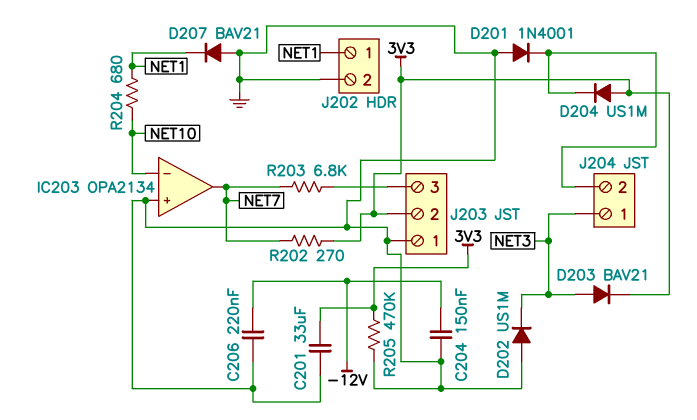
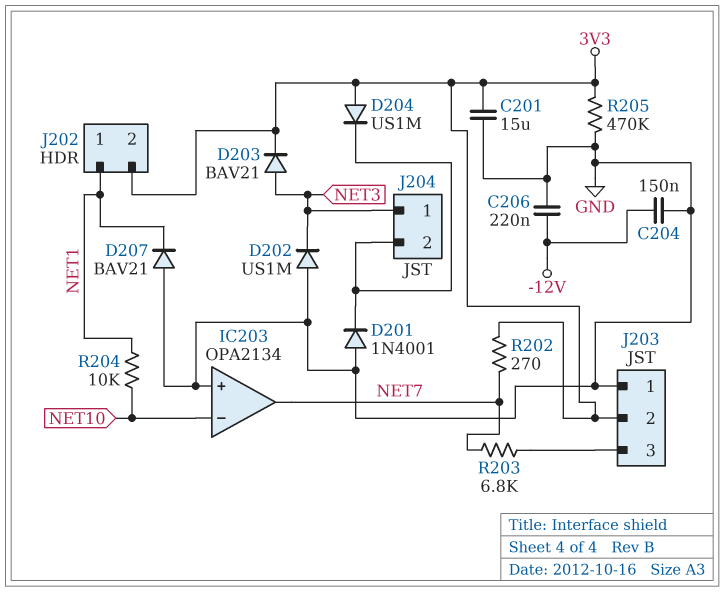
C201: 33uF (3V3, GND) -> 15uF (3V3, GND)
J202 pin 2: GND -> 3V3
R204: 680 (NET1, NET10) -> 10k (NET1, NET10)

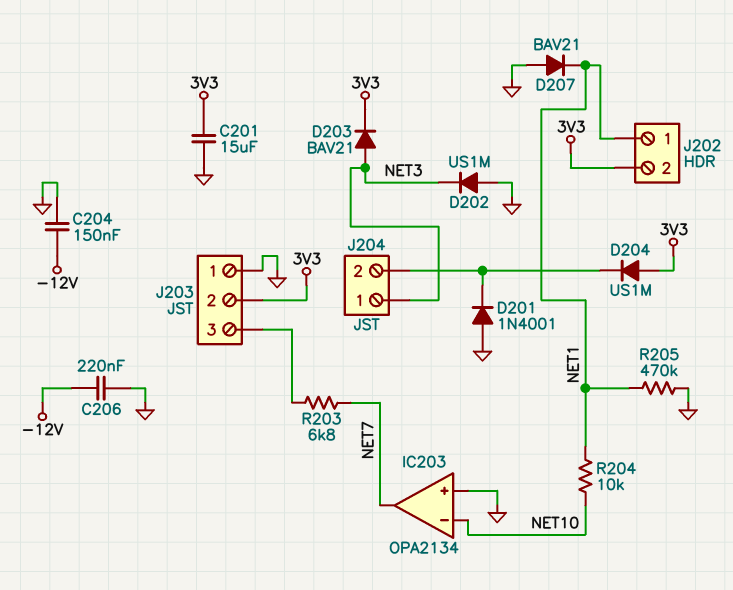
R202: 270 (3V3, NET7) -> none
R205: 470k (3V3, GND) -> 470k (GND, NET1)

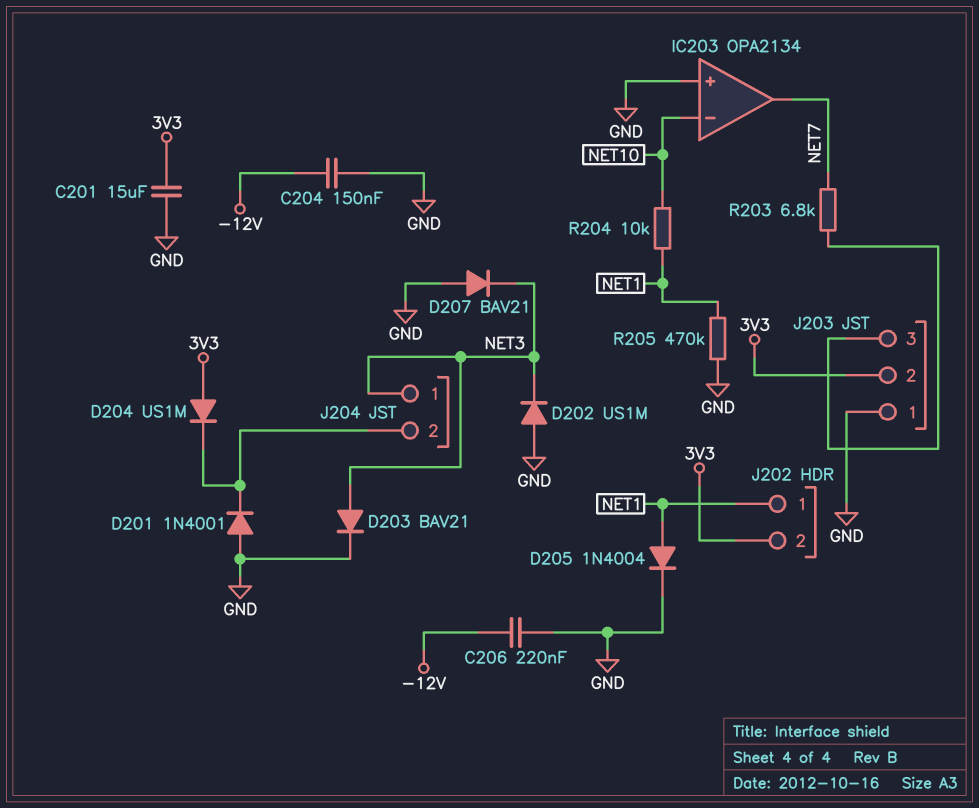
D203: diode BAV21 (A NET3, K 3V3) -> diode BAV21 (A NET3, K GND)
D205: none -> diode 1N4004 (A NET1, K GND)
D207: diode BAV21 (A GND, K NET1) -> diode BAV21 (A GND, K NET3)

